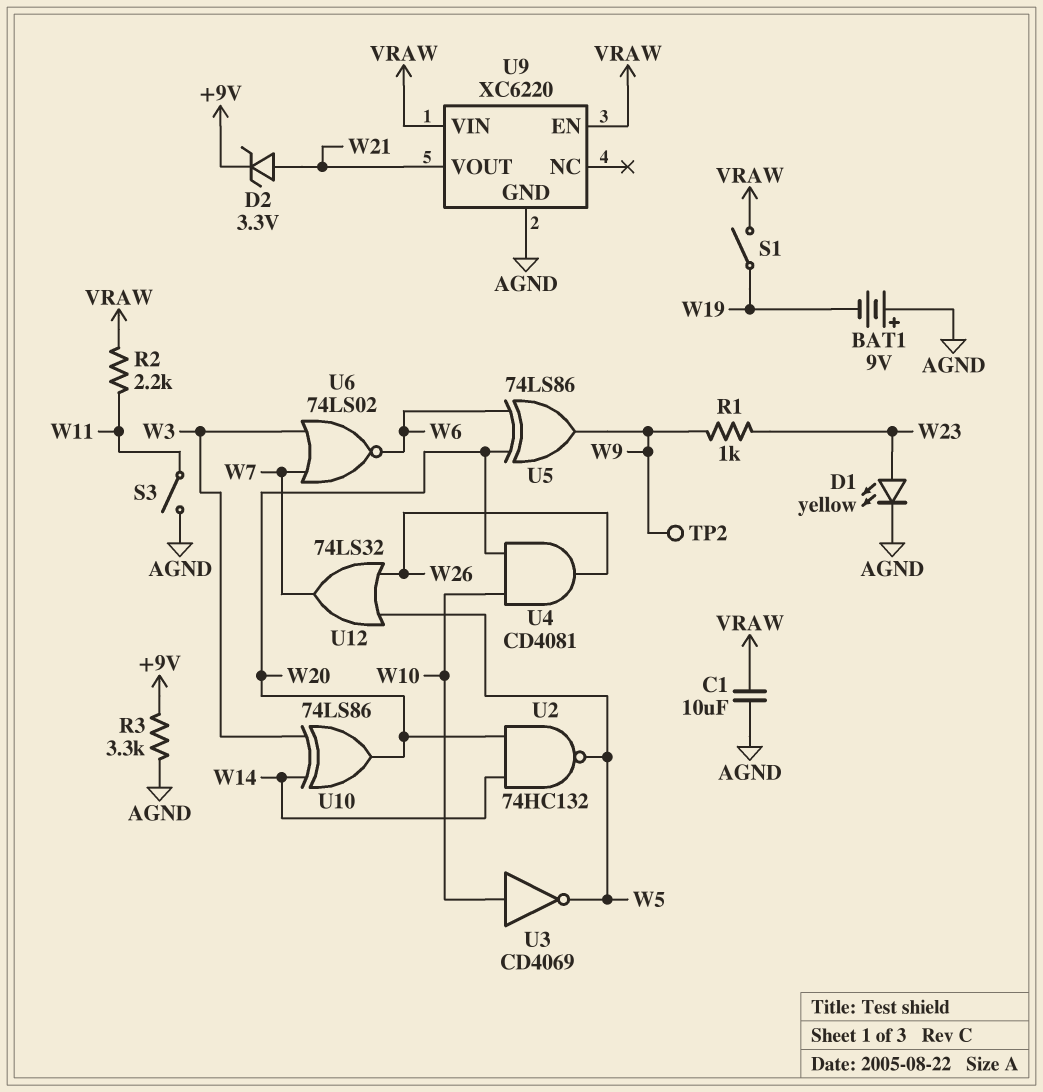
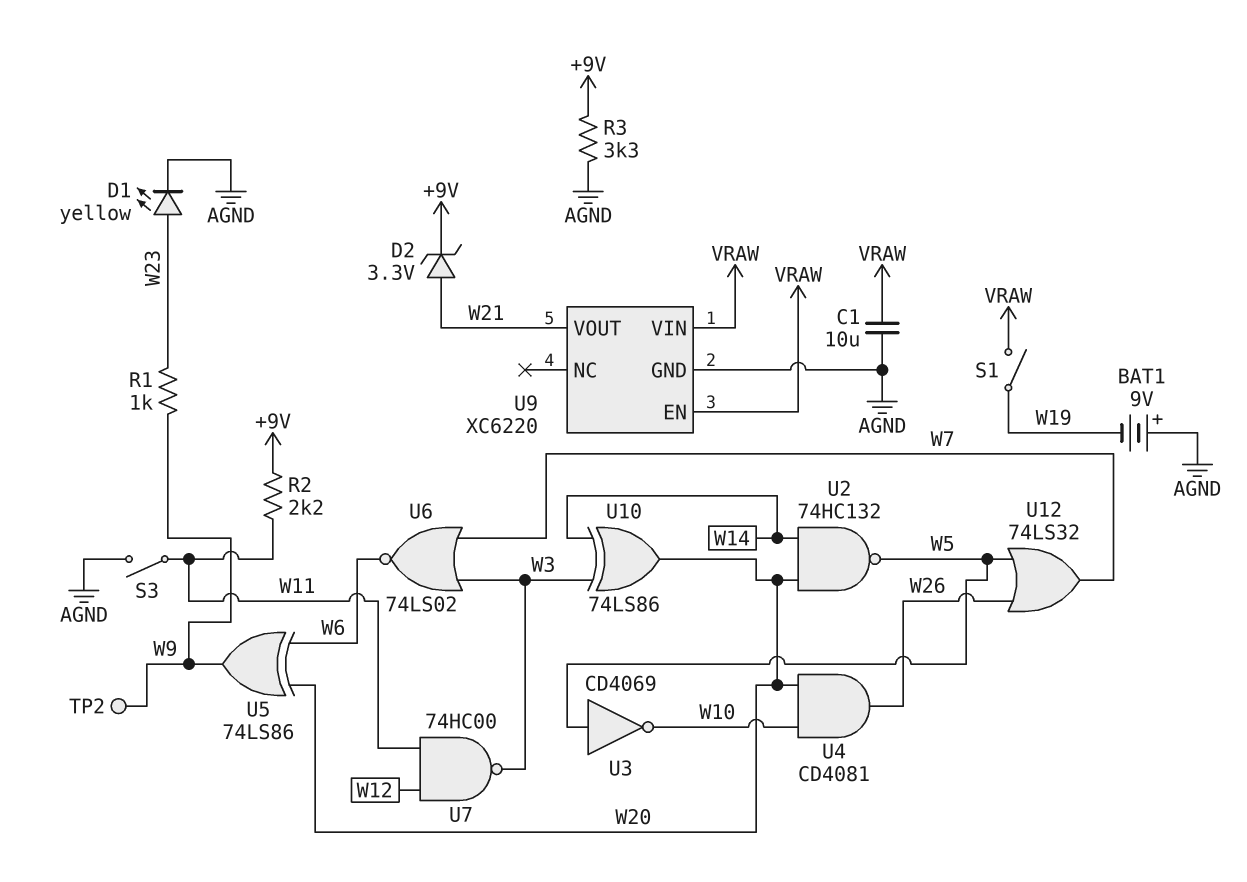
R2: 2.2k (VRAW, W11) -> 2.2k (+9V, W11)
U3: NOT CD4069 (in W10, out W5) -> NOT CD4069 (in W5, out W10)
U7: none -> NAND 74HC00 (in W11, in W12, out W3)

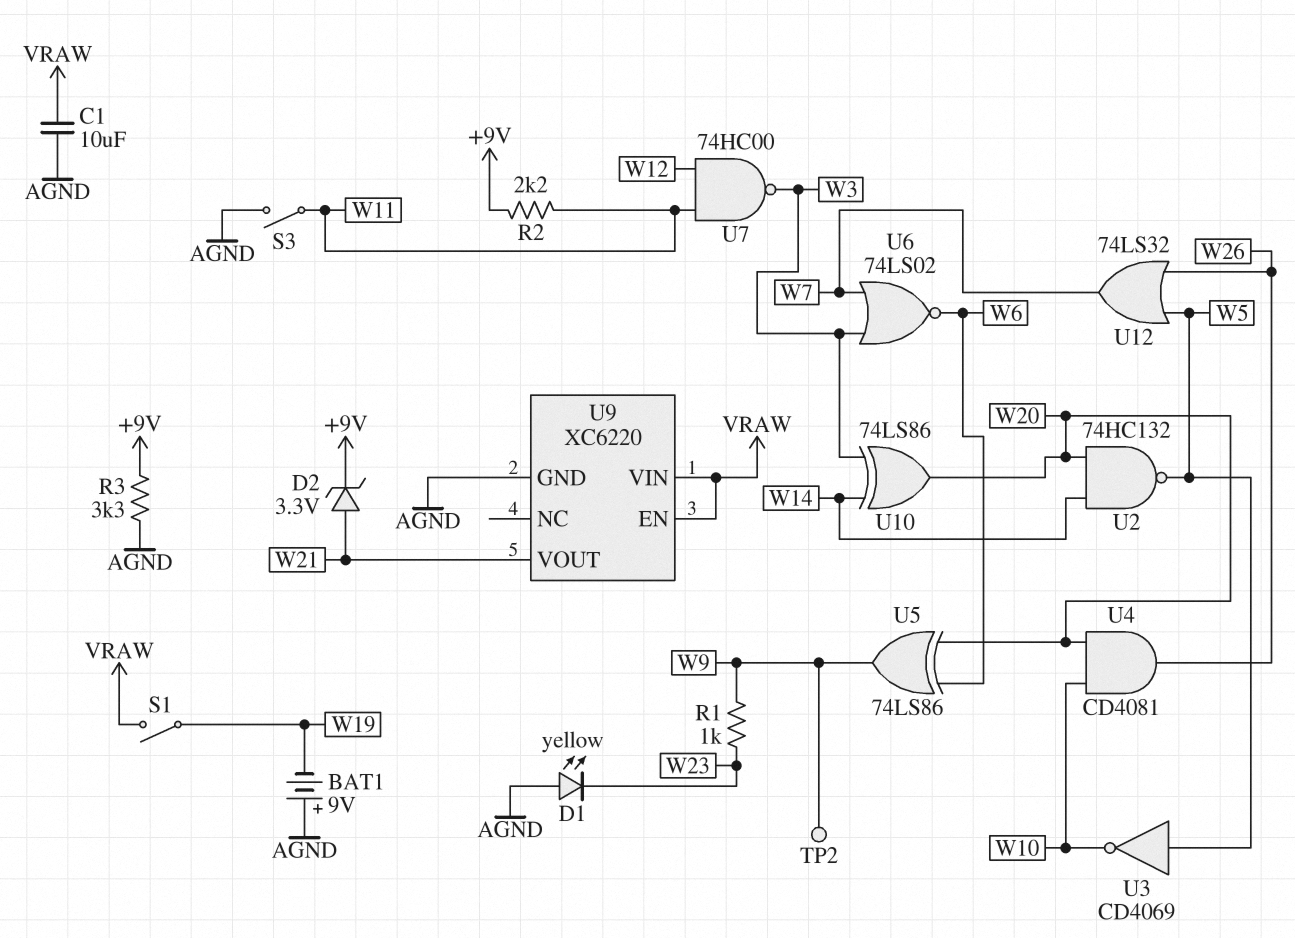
D1: LED yellow (A W23, K AGND) -> LED yellow (A AGND, K W23)

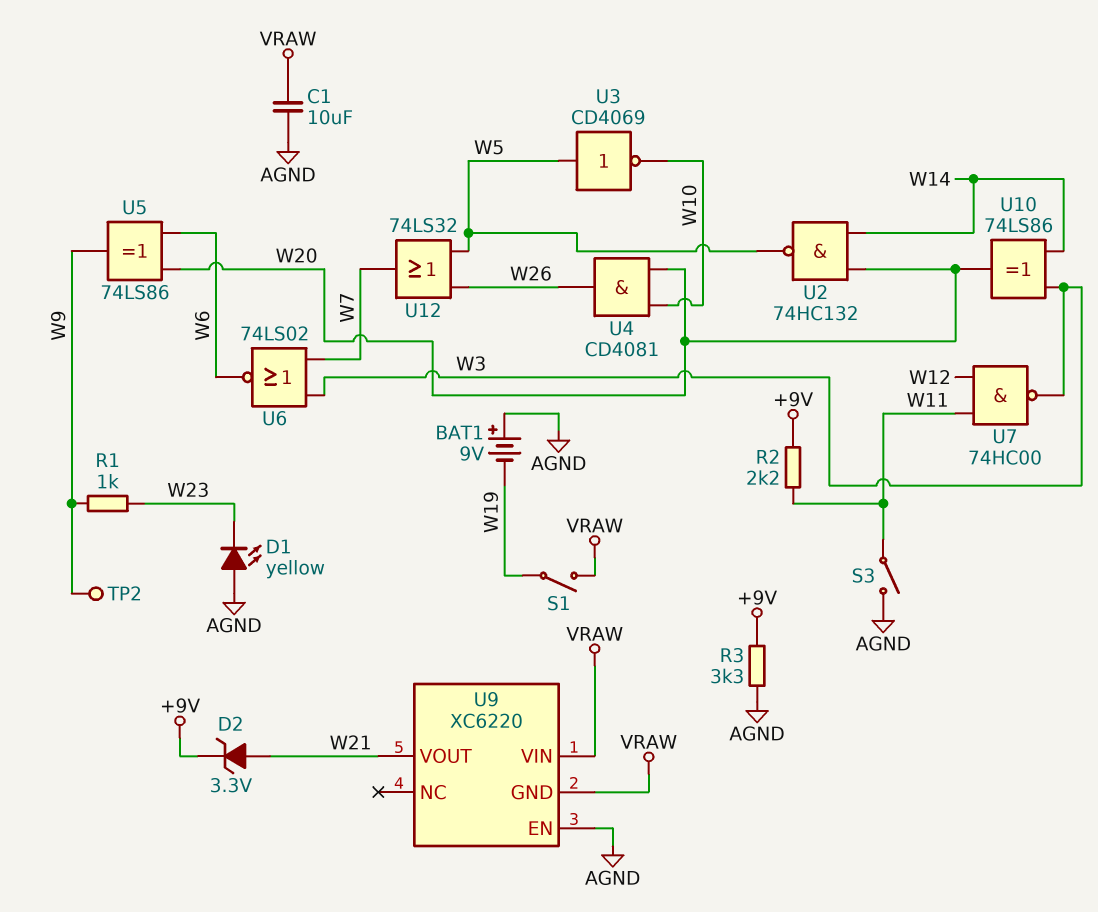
U9 pin EN: VRAW -> AGND
U9 pin GND: AGND -> VRAW

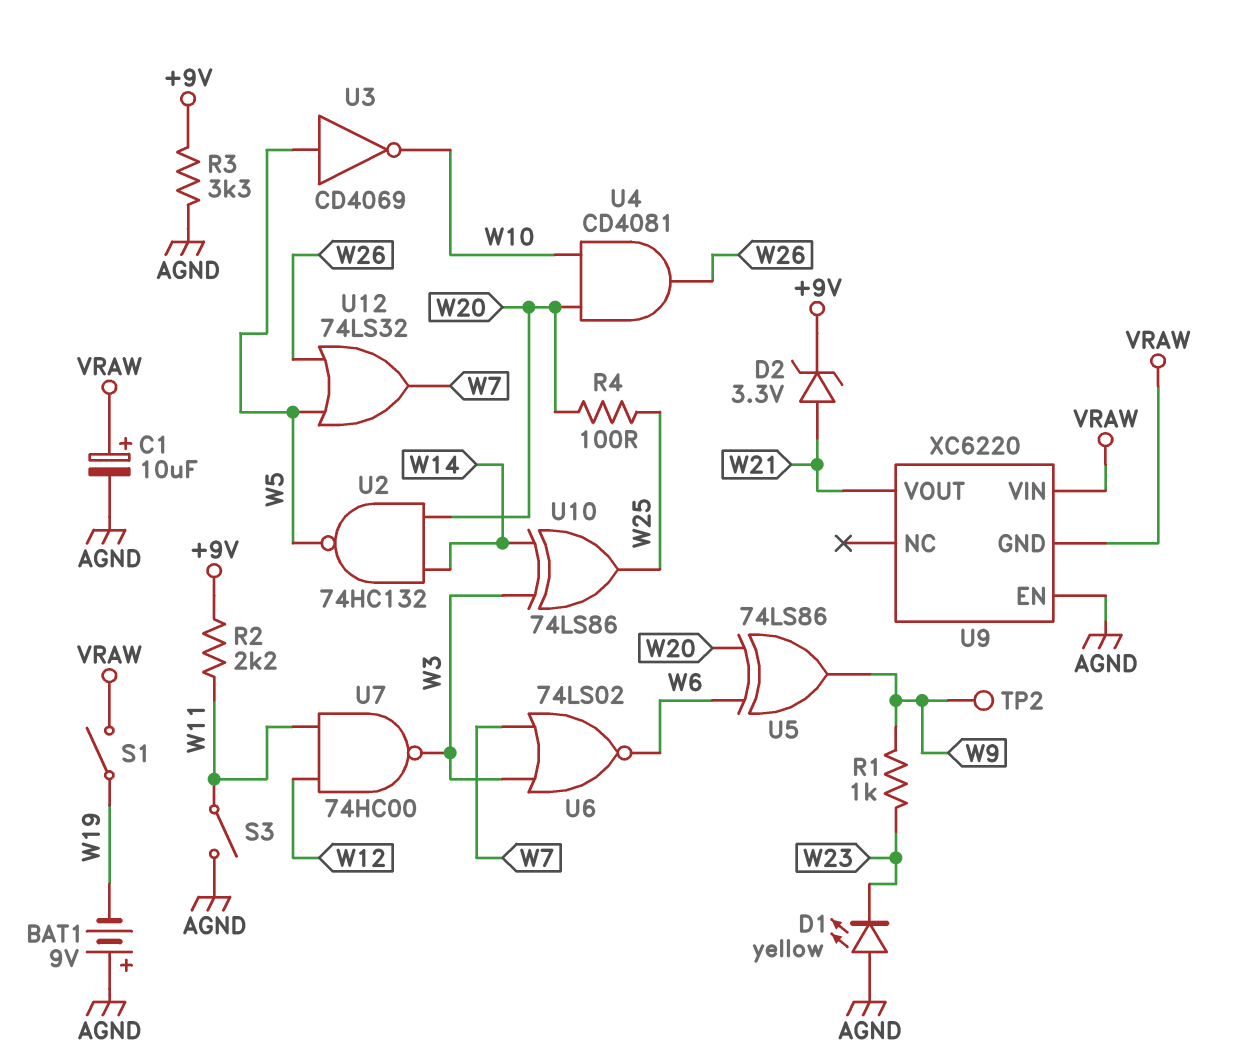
C1: 10uF (AGND, VRAW) -> 10uF (plus VRAW, minus AGND)
R4: none -> 100 (W20, W25)
U10: XOR 74LS86 (in W3, in W14, out W20) -> XOR 74LS86 (in W3, in W14, out W25)

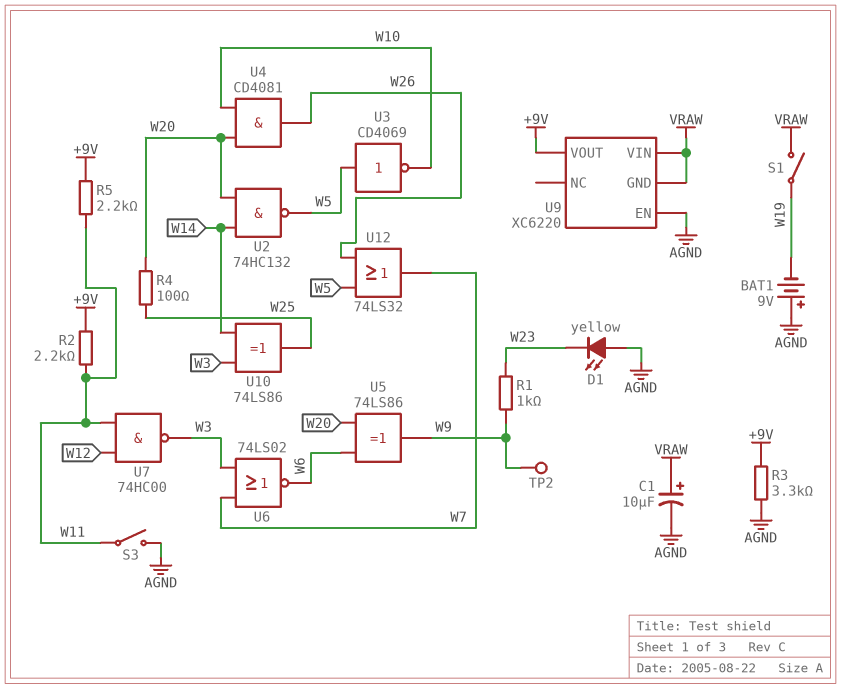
D2: zener 3.3V (A W21, K +9V) -> none
R5: none -> 2.2k (+9V, W11)
U9 pin VOUT: W21 -> +9V

